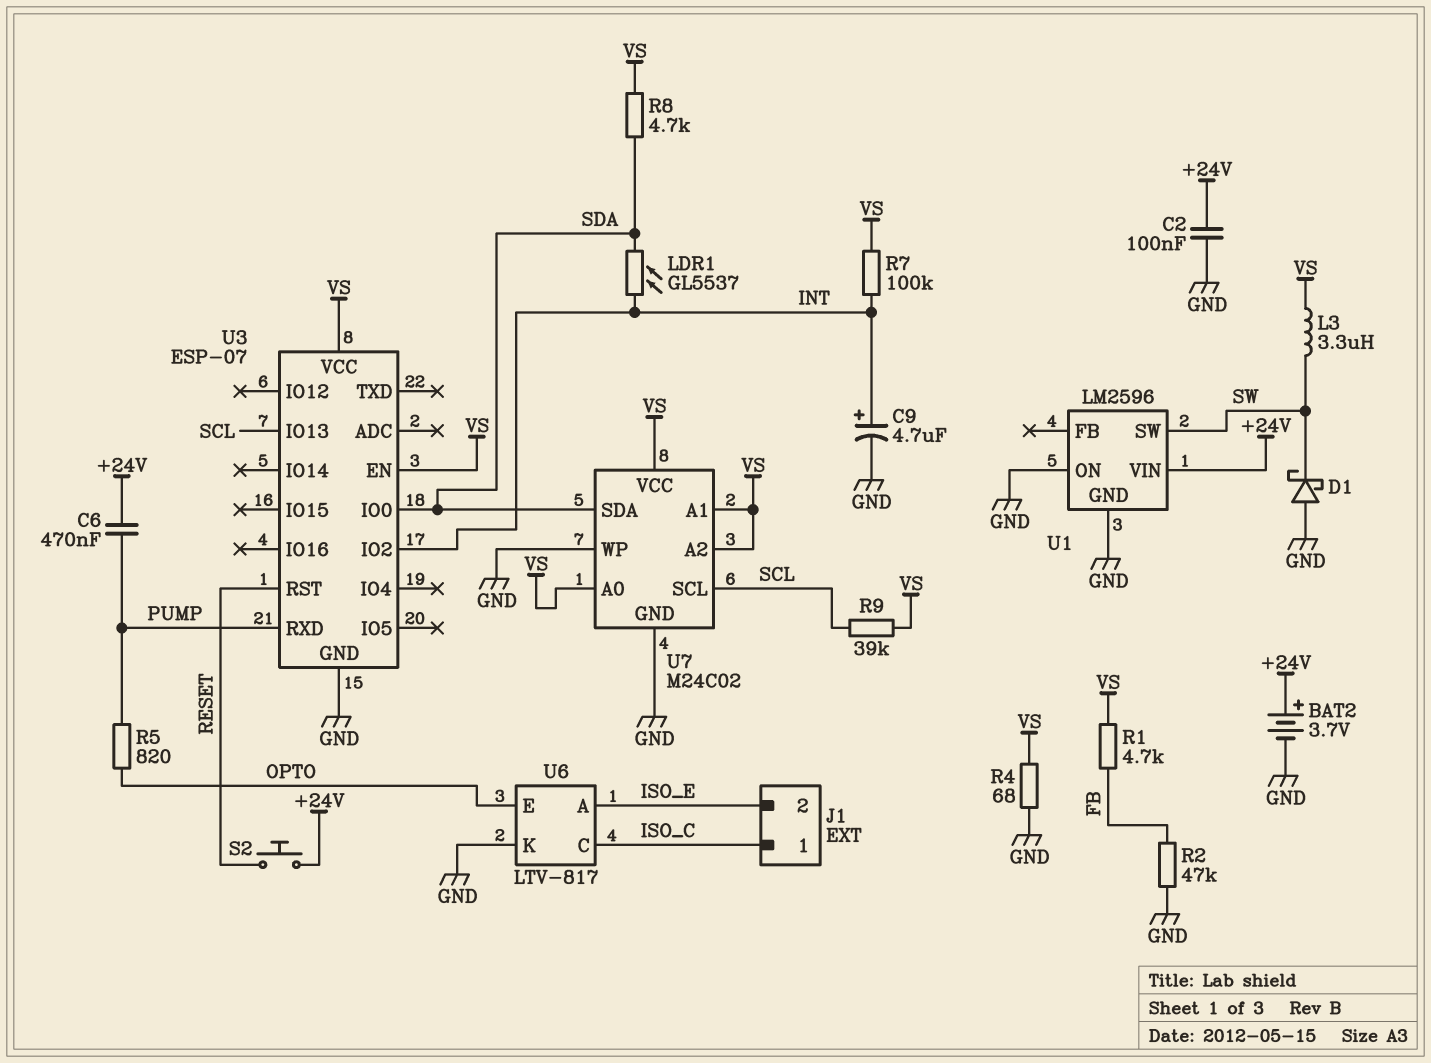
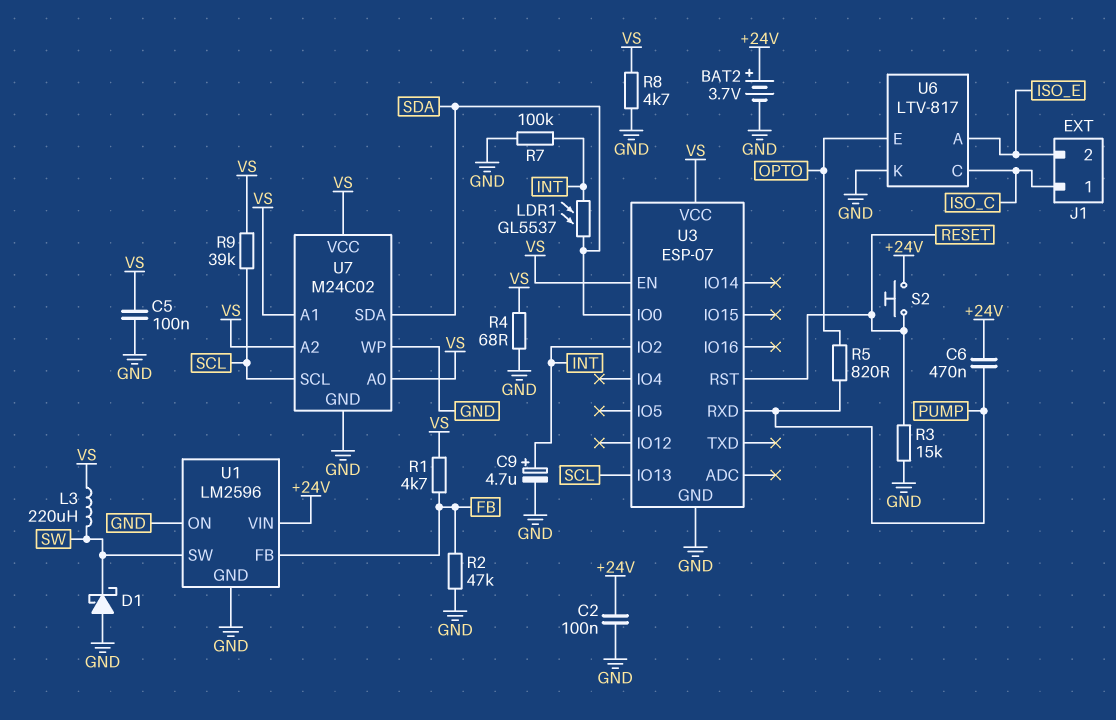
C5: none -> 100nF (GND, VS)
L3: 3.3uH (SW, VS) -> 220uH (SW, VS)
R3: none -> 15k (GND, RESET)
R7: 100k (INT, VS) -> 100k (GND, INT)
R8: 4.7k (SDA, VS) -> 4.7k (GND, VS)
U1 pin FB: none -> FB

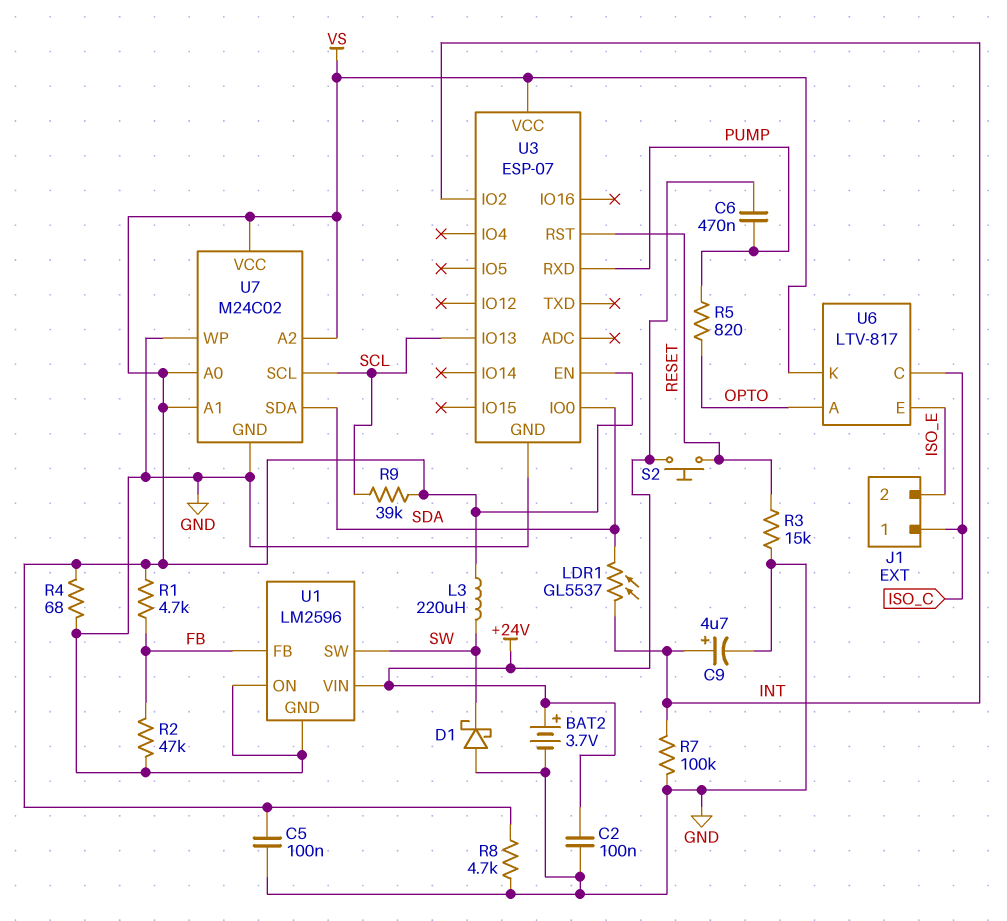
U6 pin A: ISO_E -> OPTO
U6 pin E: OPTO -> ISO_E
U6 pin K: GND -> VS

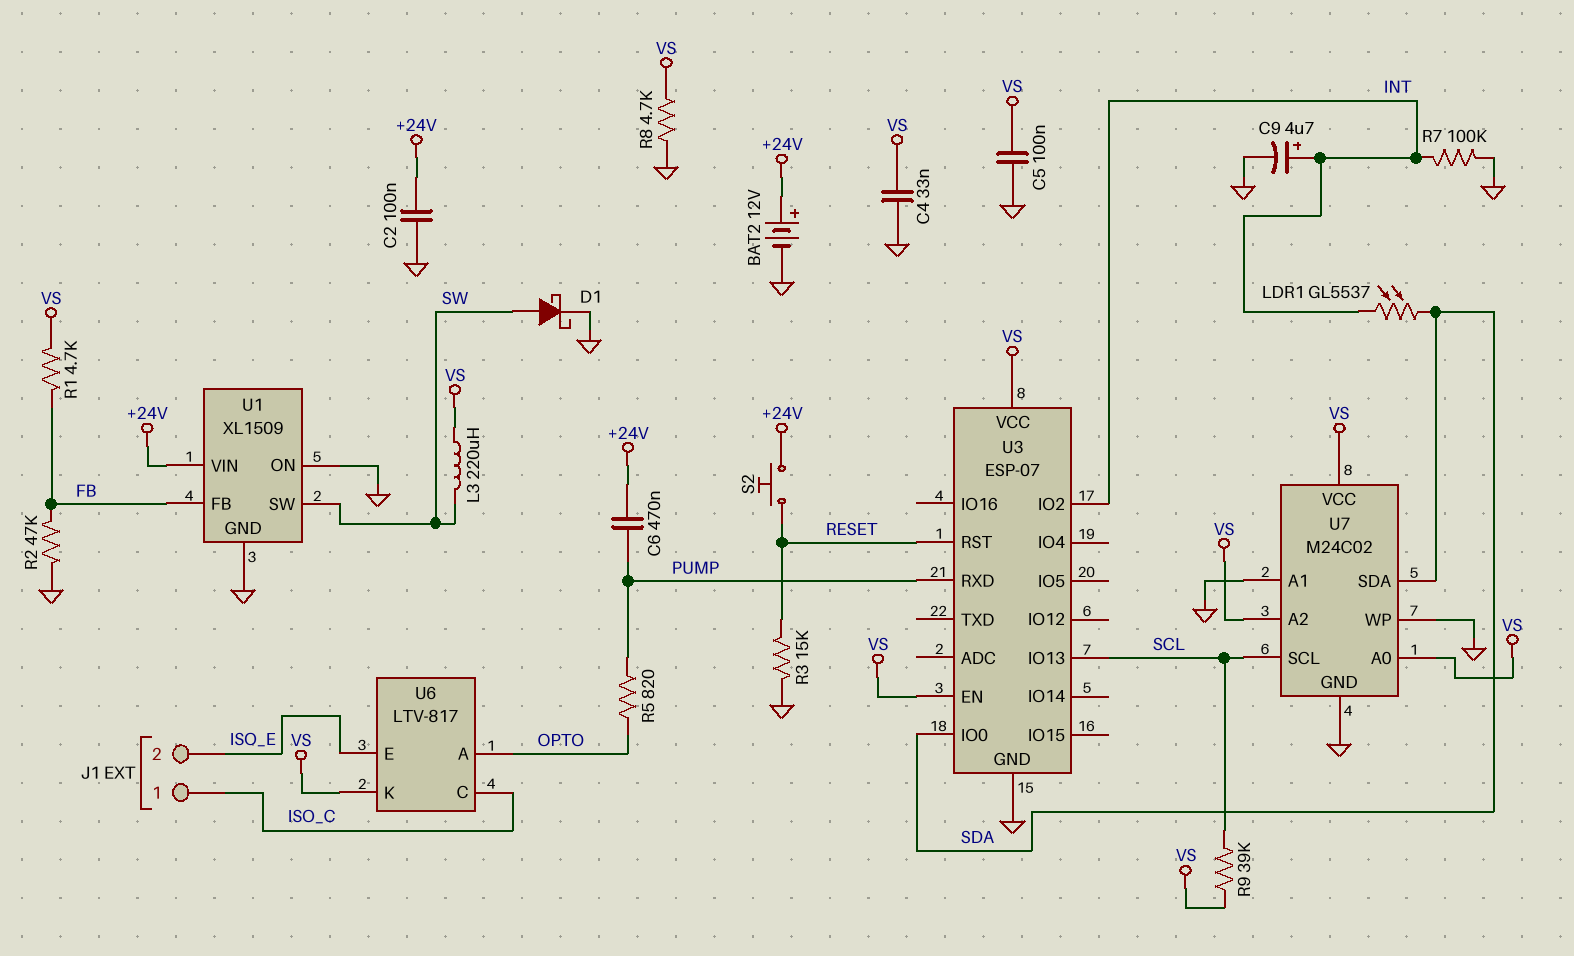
BAT2: 3.7V (plus +24V, minus GND) -> 12V (plus +24V, minus GND)
C4: none -> 33nF (GND, VS)
D1: schottky (A GND, K SW) -> schottky (A SW, K GND)
R4: 68 (GND, VS) -> none
U1: LM2596 -> XL1509
U7 pin A1: VS -> GND

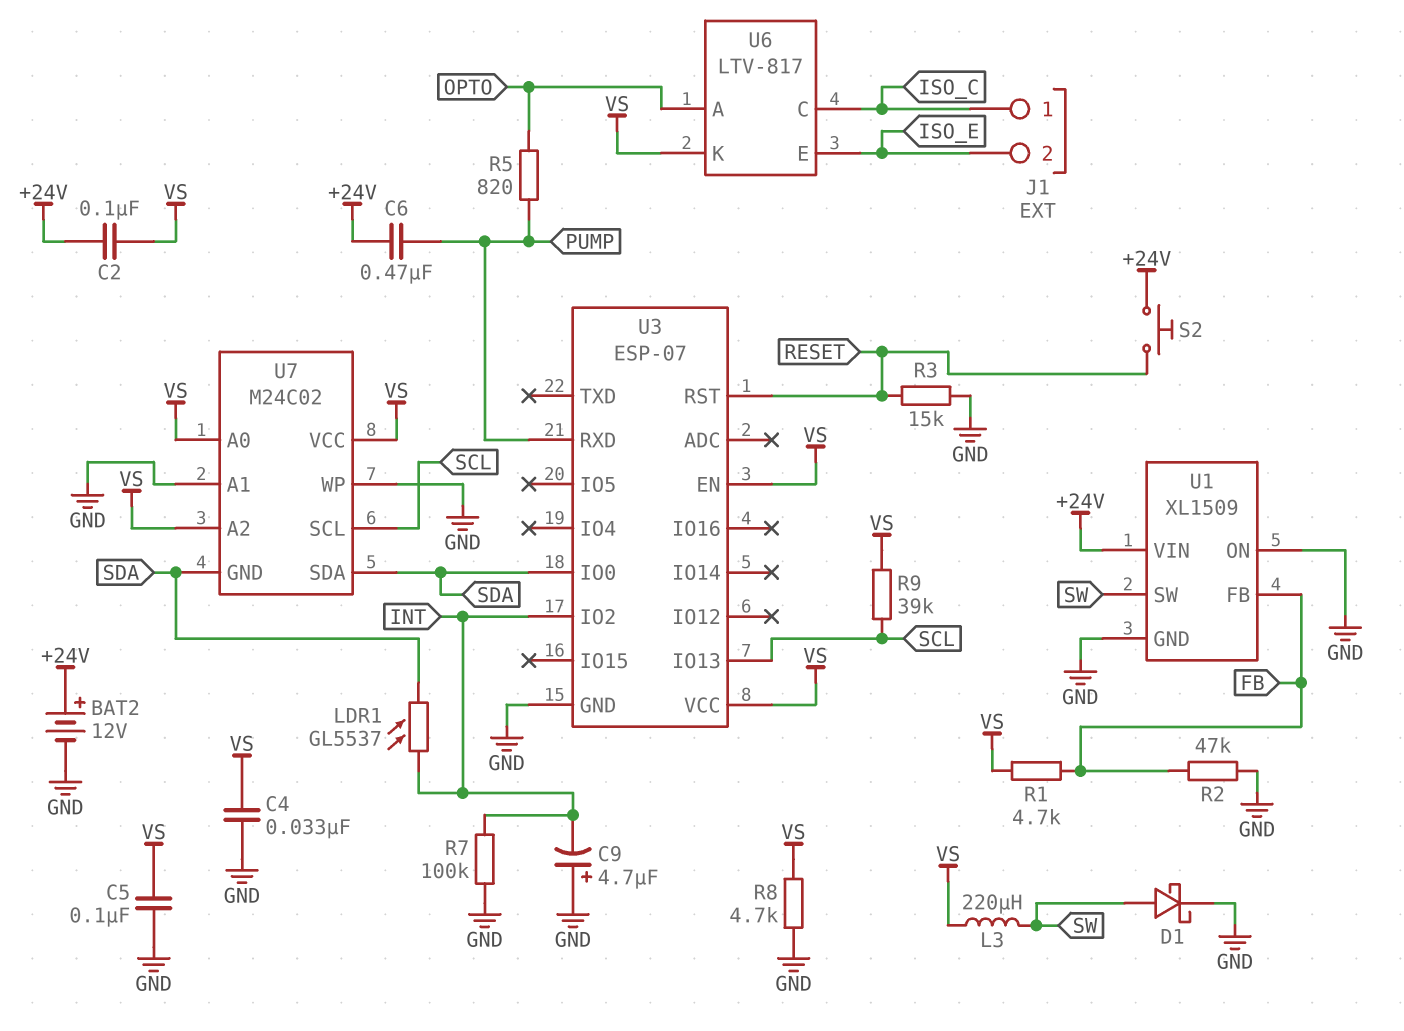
C2: 100nF (+24V, GND) -> 100nF (+24V, VS)
C9: 4.7uF (plus INT, minus GND) -> 4.7uF (plus GND, minus INT)
U7 pin GND: GND -> SDA

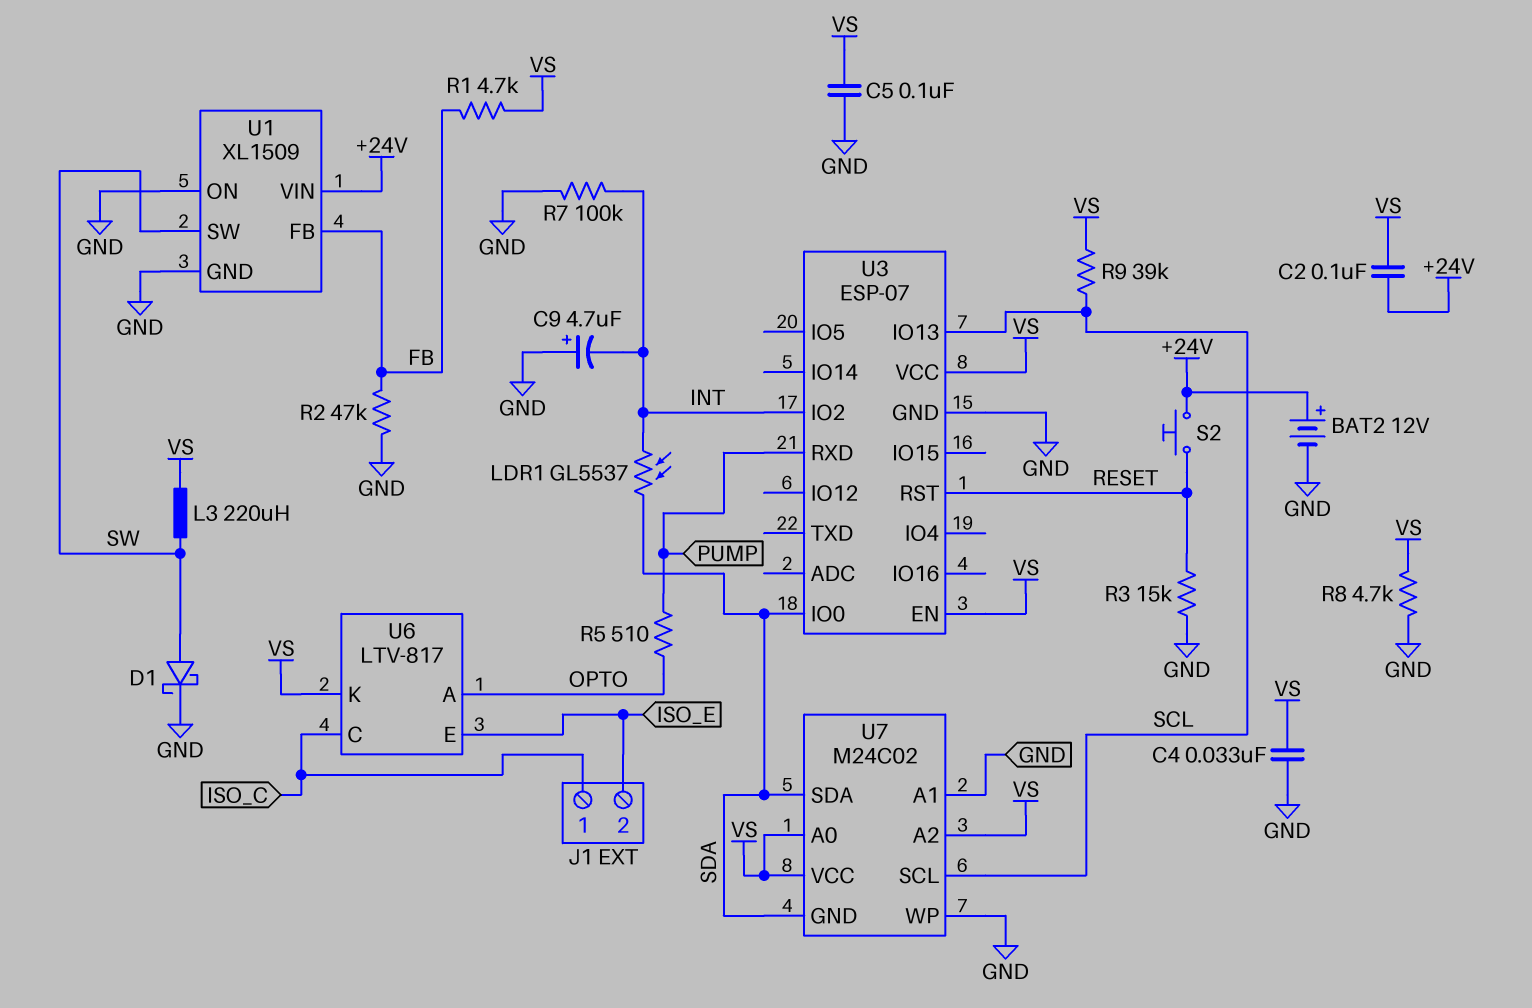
C6: 470nF (+24V, PUMP) -> none
R5: 820 (OPTO, PUMP) -> 510 (OPTO, PUMP)

